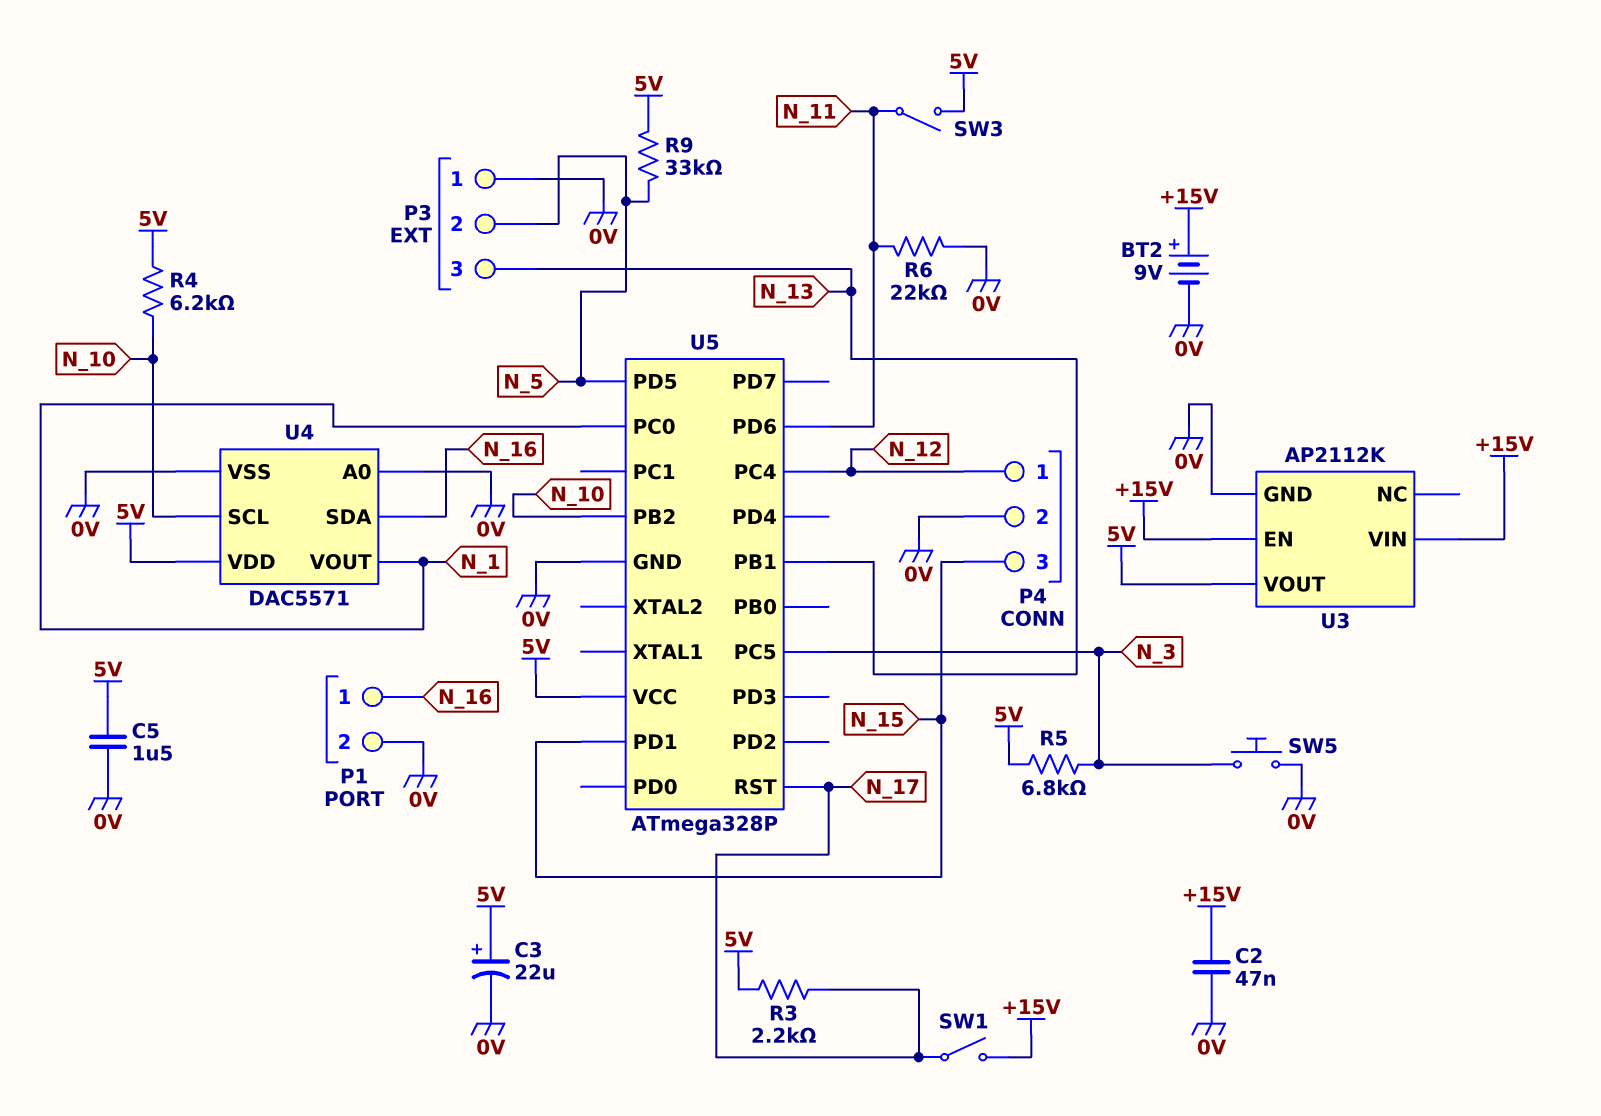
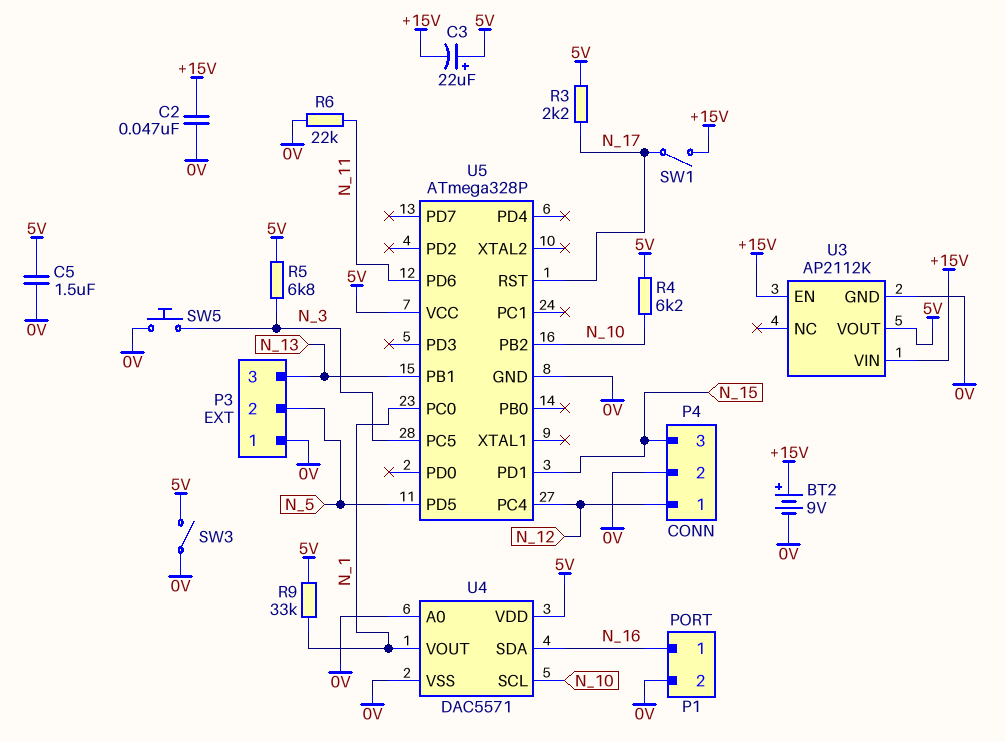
C3: 22uF (plus 5V, minus 0V) -> 22uF (plus 5V, minus +15V)
R9: 33k (5V, N_5) -> 33k (5V, N_1)
SW3: switch (5V, N_11) -> switch (0V, 5V)

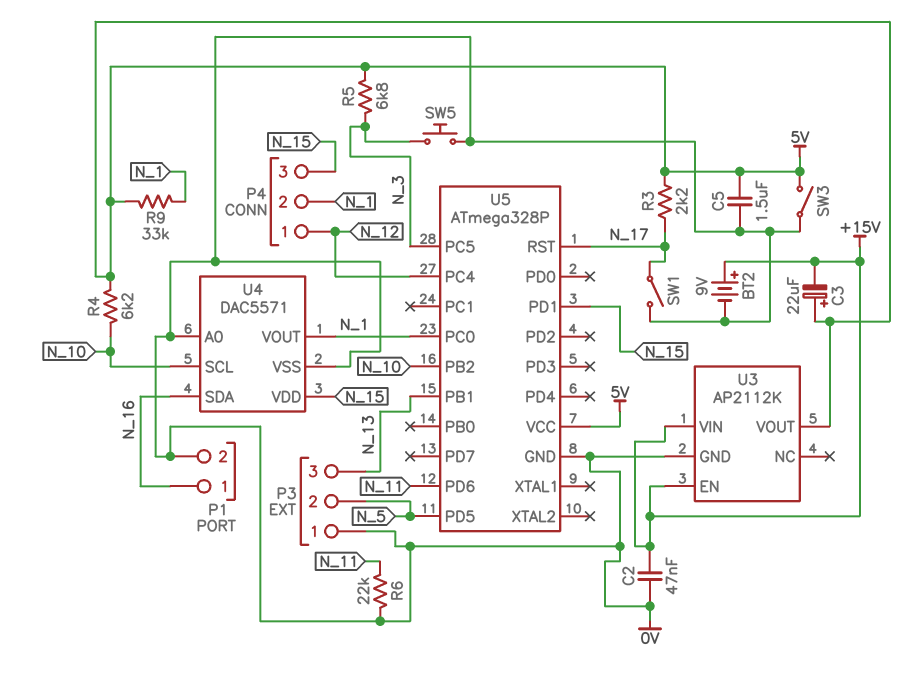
P4 pin 2: 0V -> N_1
SW1: switch (+15V, N_17) -> switch (0V, N_17)
U4 pin VDD: 5V -> N_15

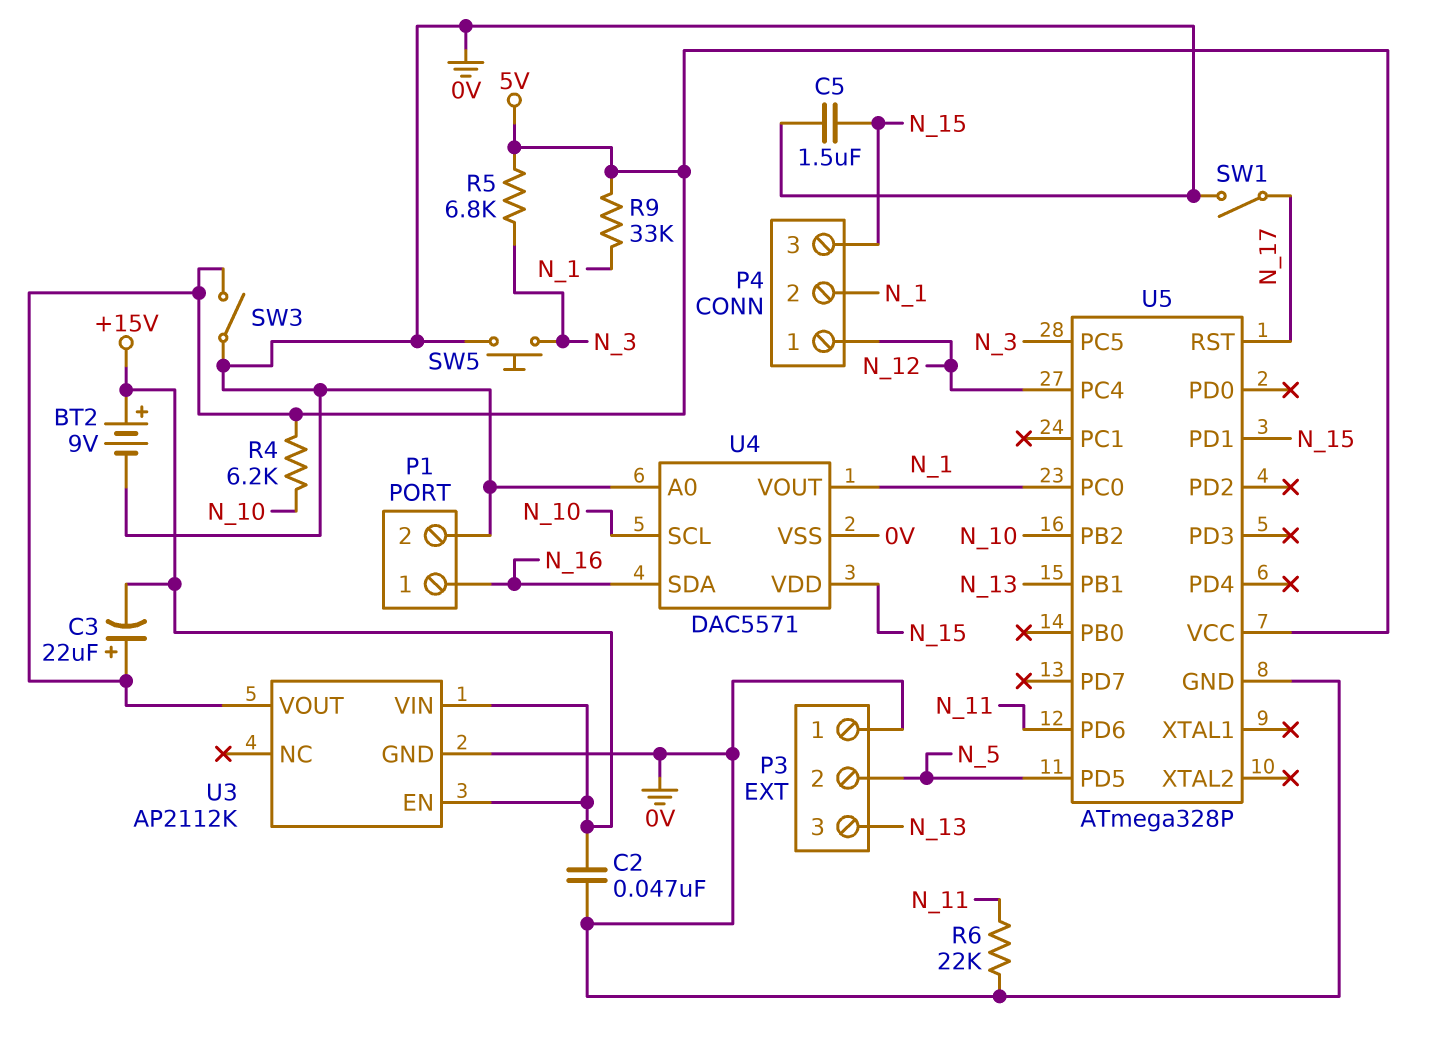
C5: 1.5uF (0V, 5V) -> 1.5uF (0V, N_15)
R3: 2.2k (5V, N_17) -> none

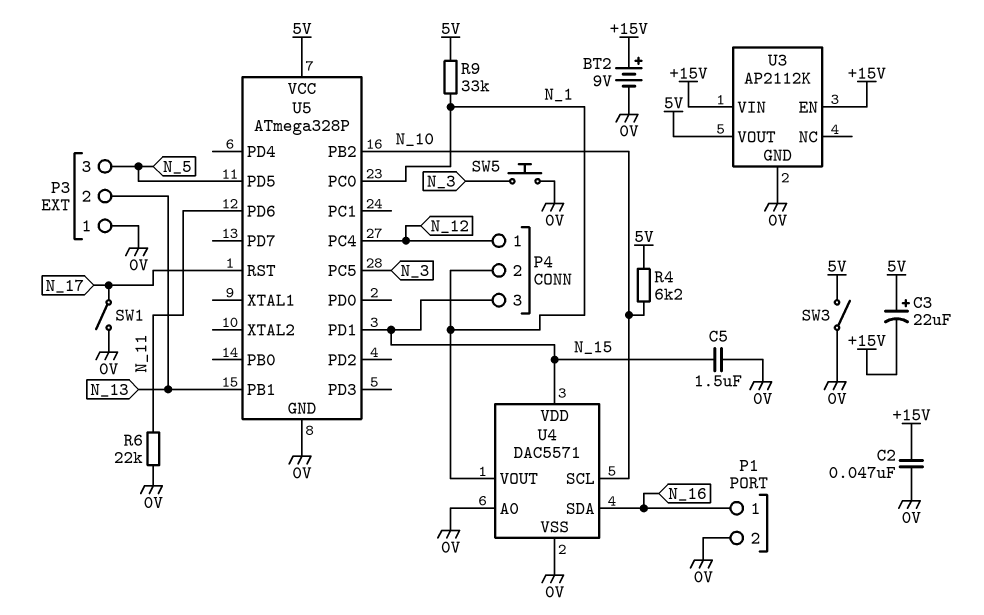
P3 pin 2: N_5 -> N_13
P3 pin 3: N_13 -> N_5
R5: 6.8k (5V, N_3) -> none

